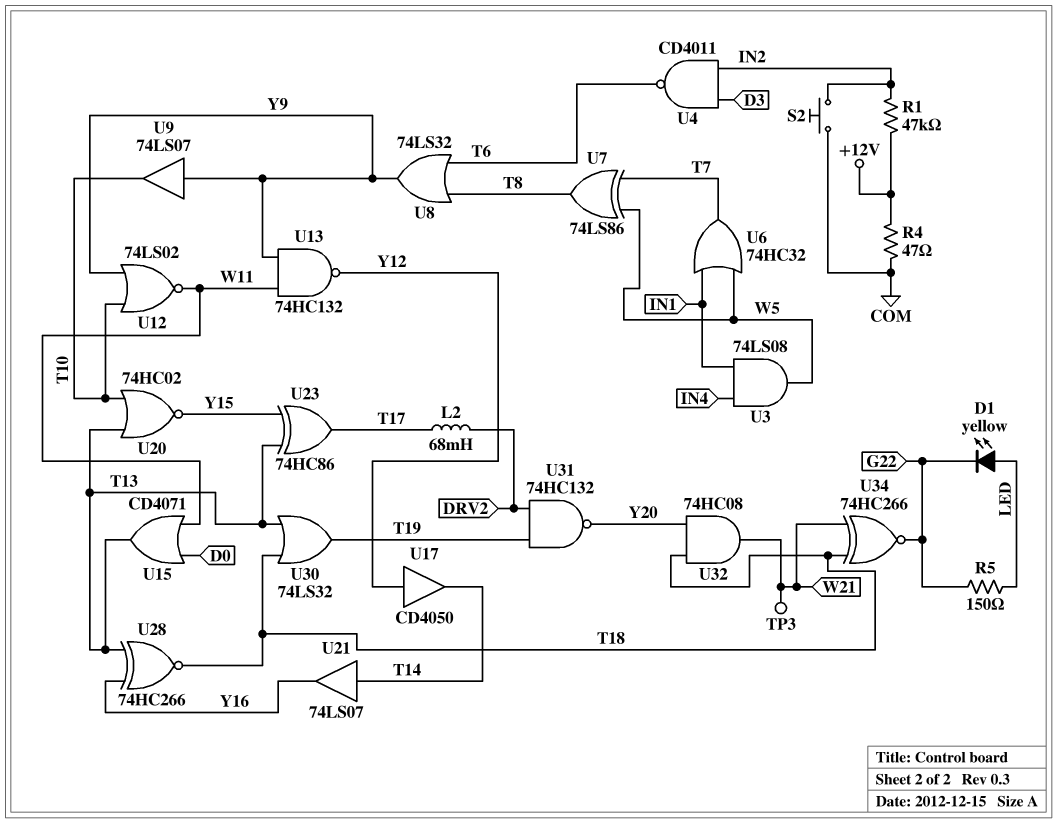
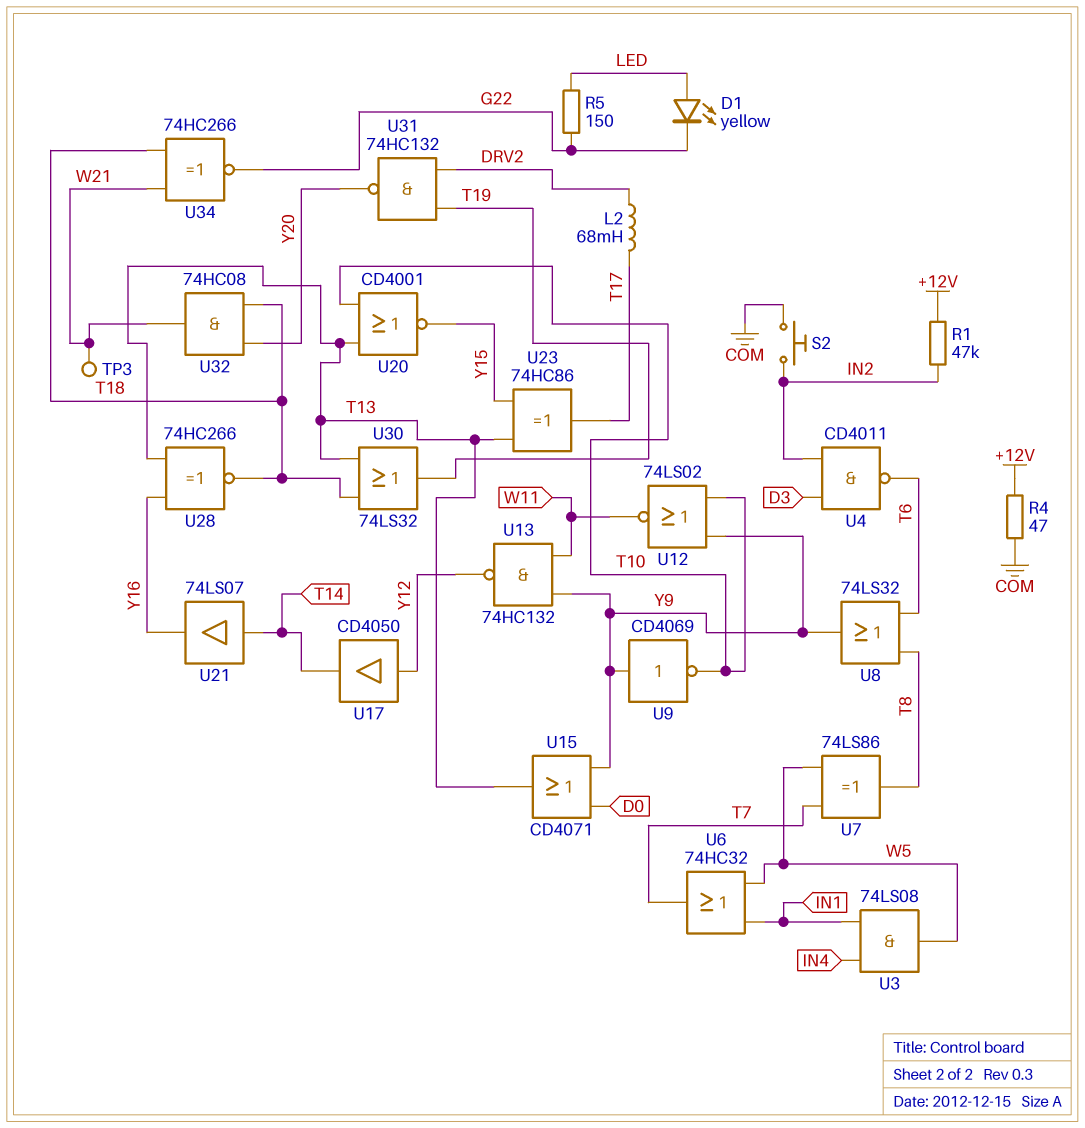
U9: buffer 74LS07 (in Y9, out T10) -> NOT CD4069 (in Y9, out T10)
U15: OR CD4071 (in D0, in W11, out T13) -> OR CD4071 (in D0, in Y9, out T13)
U20: NOR 74HC02 (in T10, in T13, out Y15) -> NOR CD4001 (in T10, in T13, out Y15)

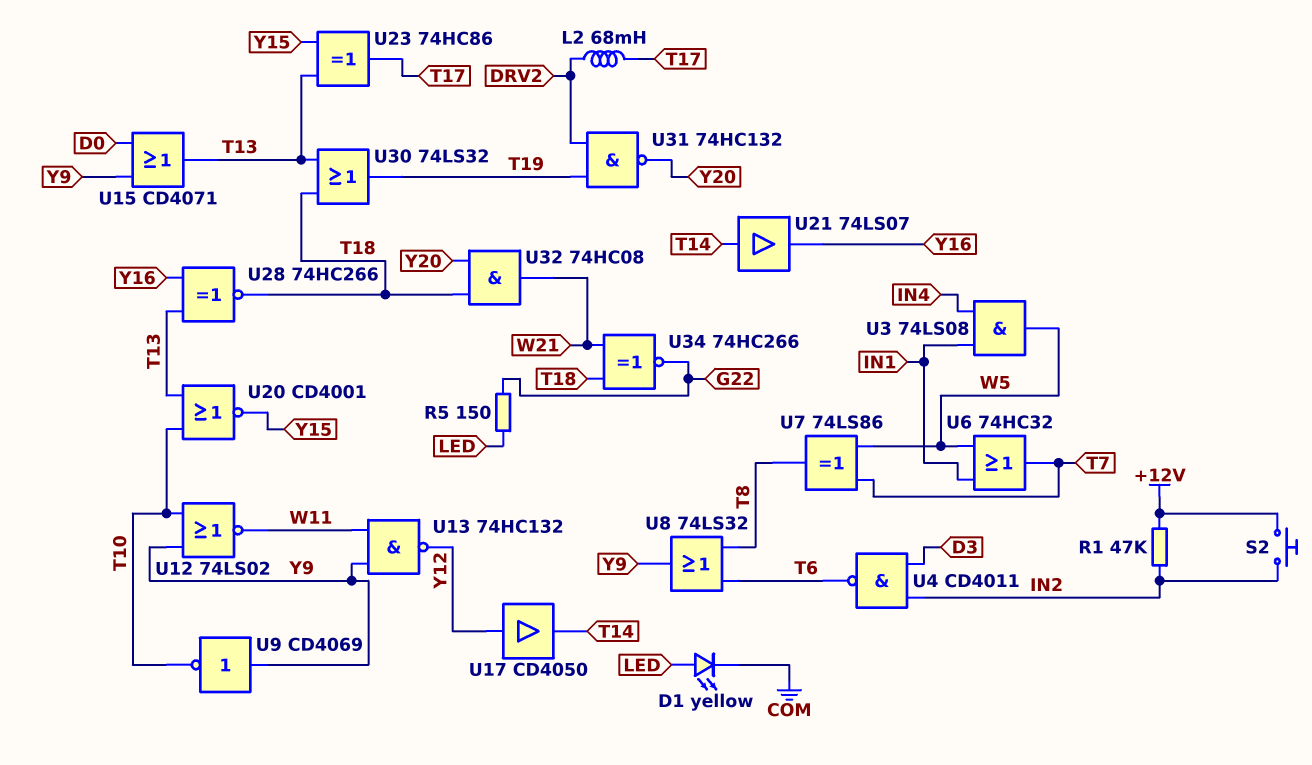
D1: LED yellow (A LED, K G22) -> LED yellow (A LED, K COM)
R4: 47 (+12V, COM) -> none
S2: button (COM, IN2) -> button (+12V, IN2)
TP3: test point (W21) -> none

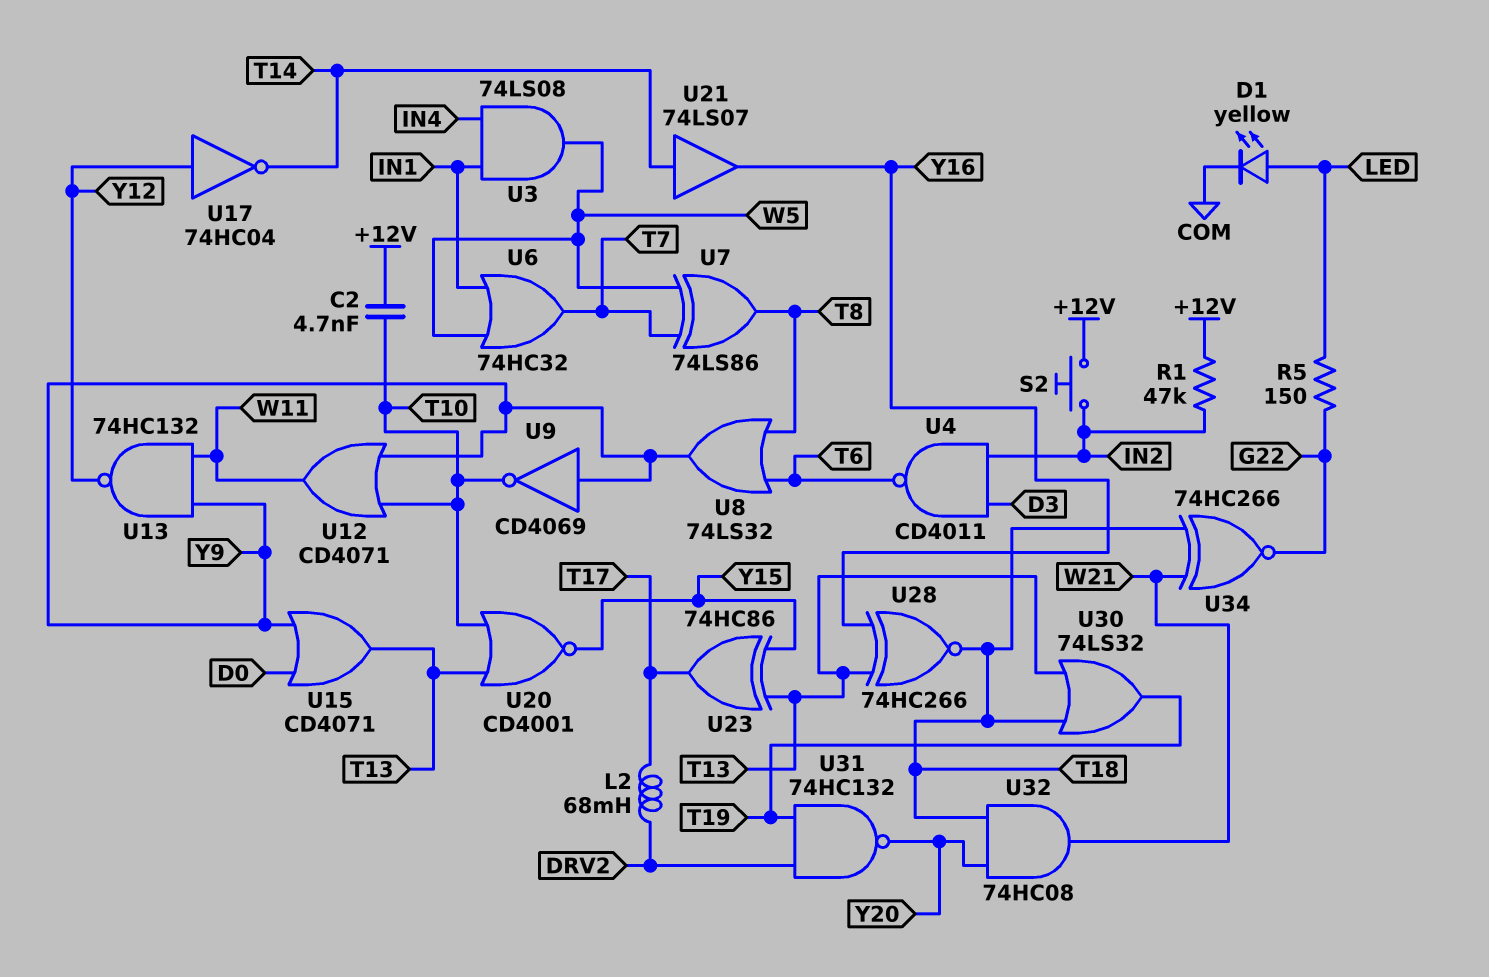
C2: none -> 4.7nF (+12V, T10)
U12: NOR 74LS02 (in T10, in Y9, out W11) -> OR CD4071 (in T10, in Y9, out W11)
U17: buffer CD4050 (in Y12, out T14) -> NOT 74HC04 (in Y12, out T14)

